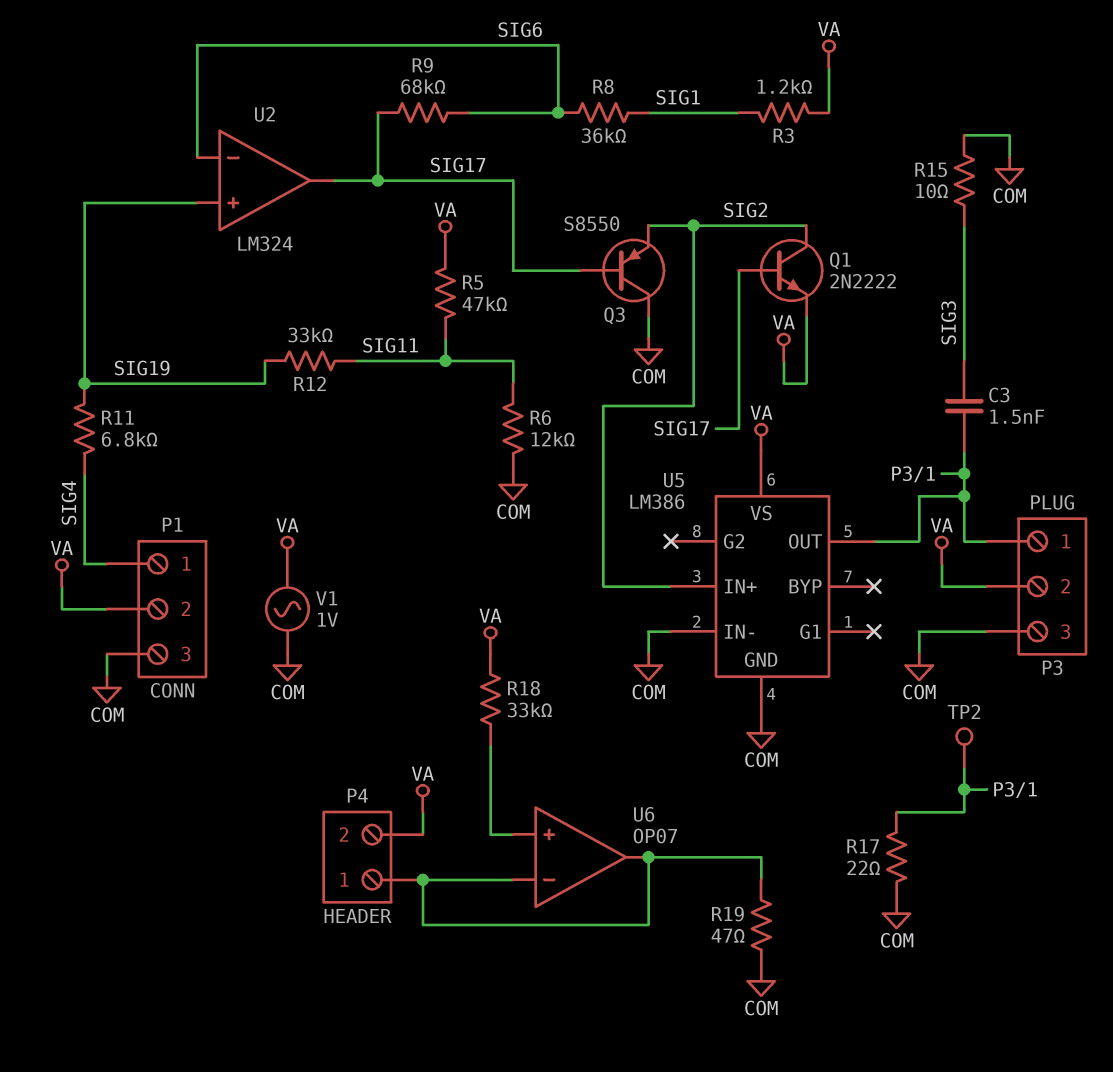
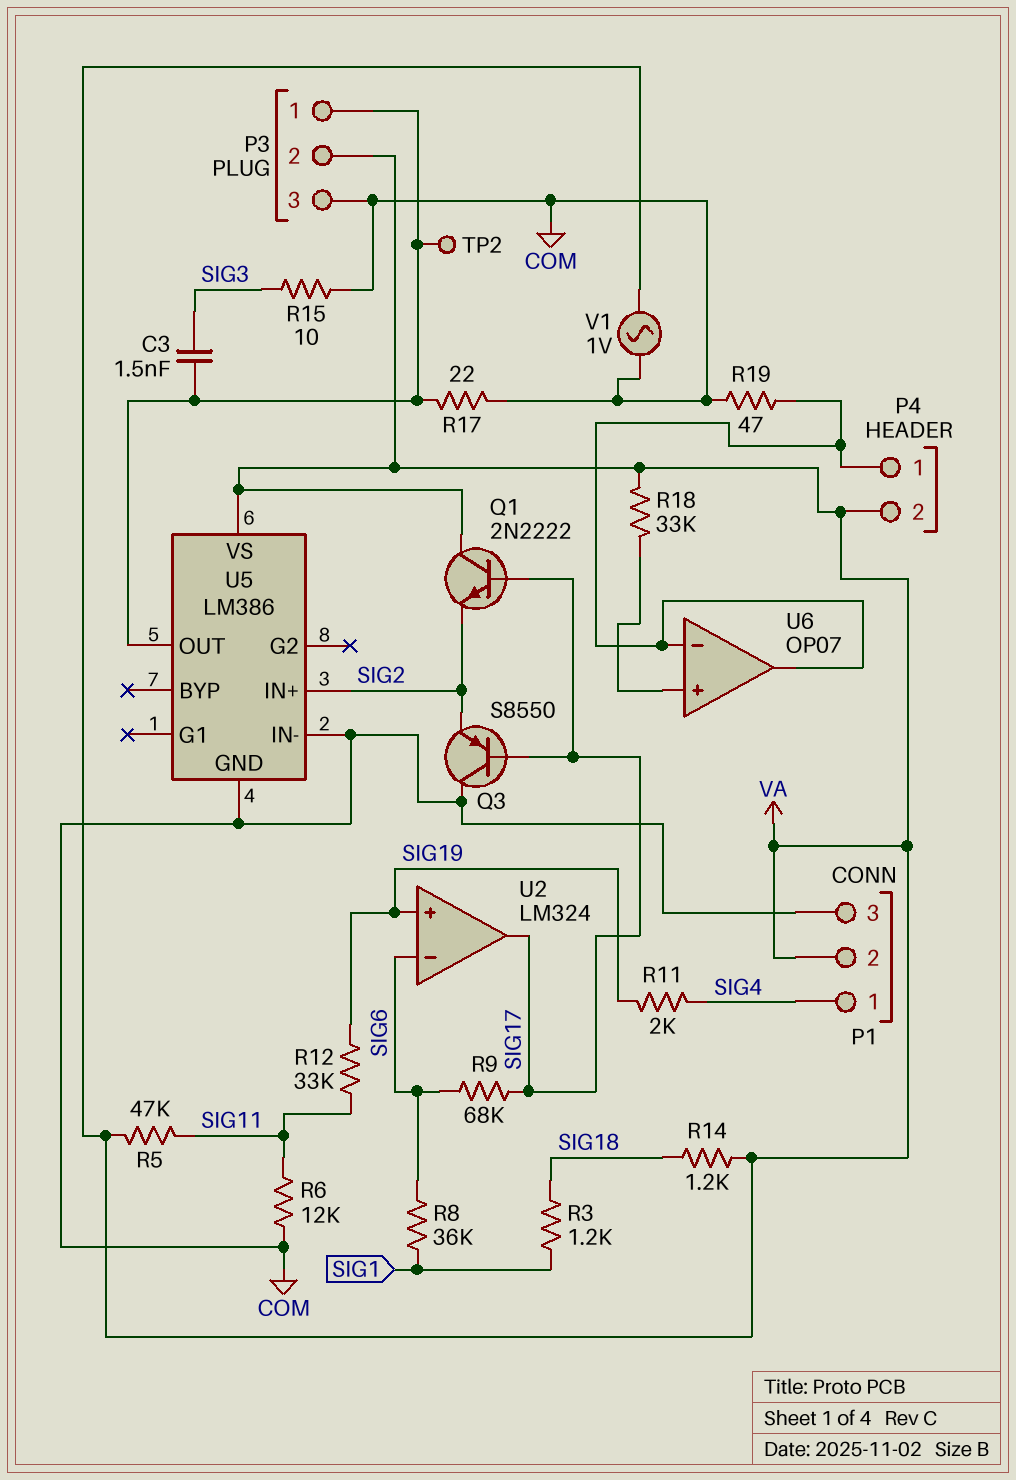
Q1: NPN 2N2222 (B SIG17, C SIG2, E VA) -> NPN 2N2222 (B SIG17, C VA, E SIG2)
R3: 1.2k (SIG1, VA) -> 1.2k (SIG1, SIG18)
R11: 6.8k (SIG4, SIG19) -> 2k (SIG4, SIG19)
R14: none -> 1.2k (SIG18, VA)

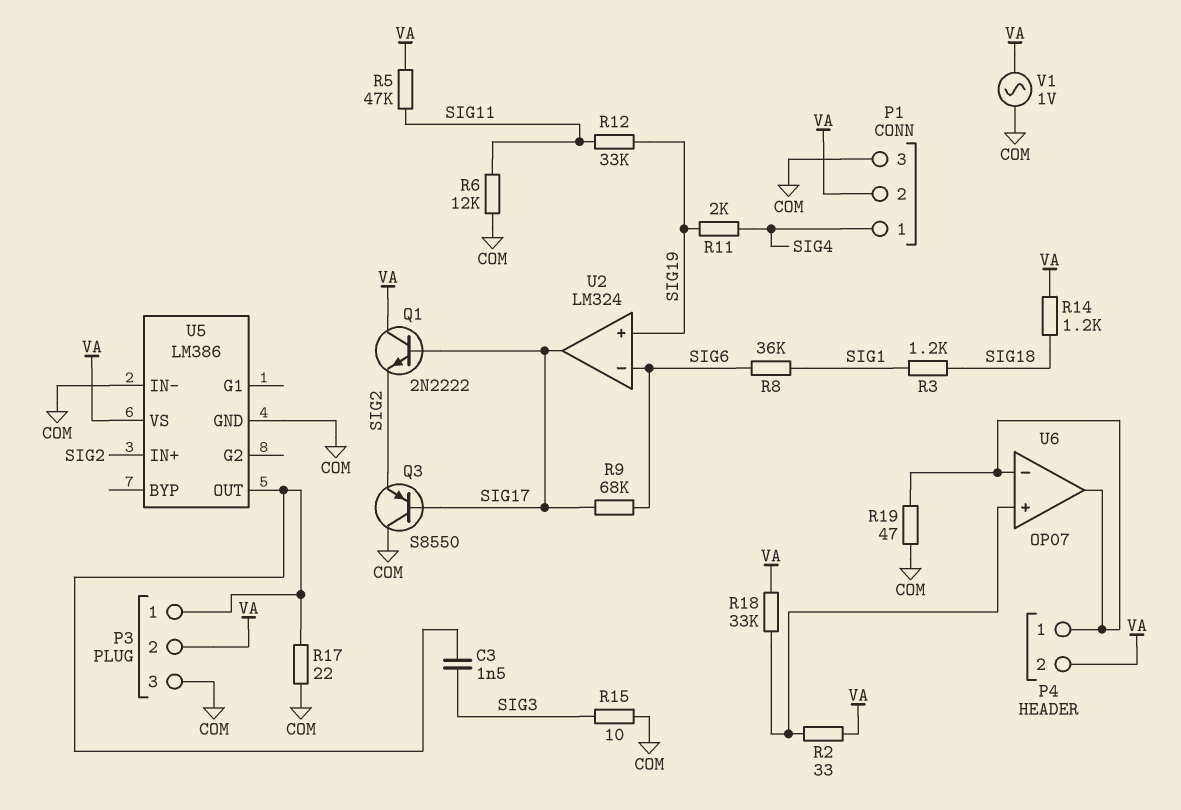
R2: none -> 33 (U6/in+, VA)
TP2: test point (P3/1) -> none

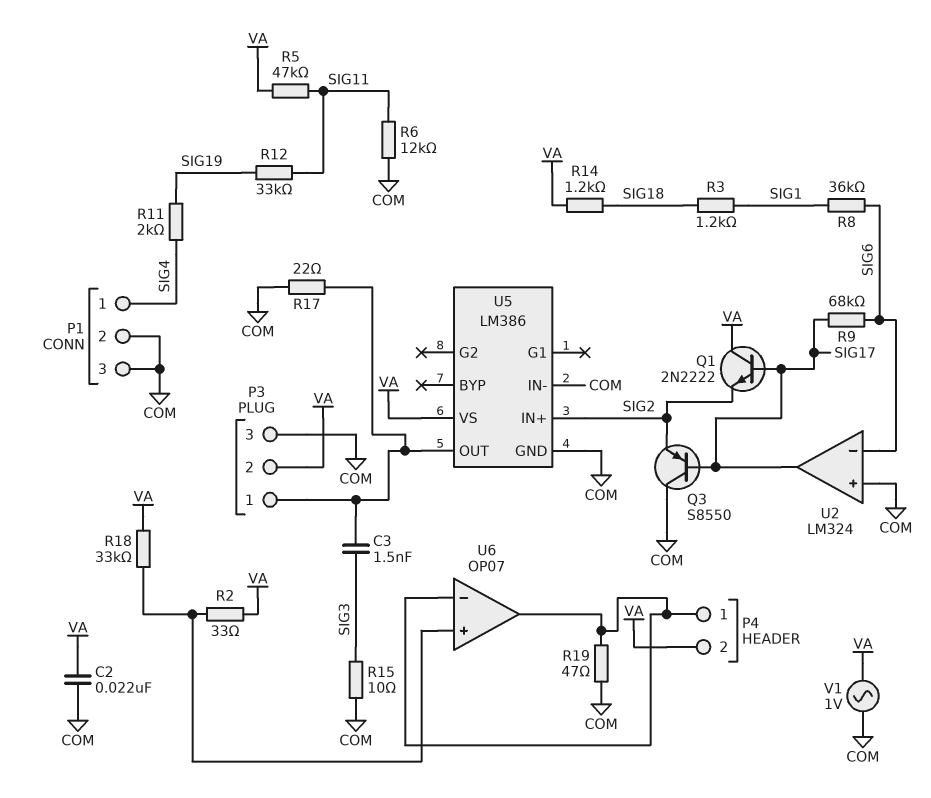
C2: none -> 22nF (COM, VA)
P1 pin 2: VA -> COM
U2 pin in+: SIG19 -> COM

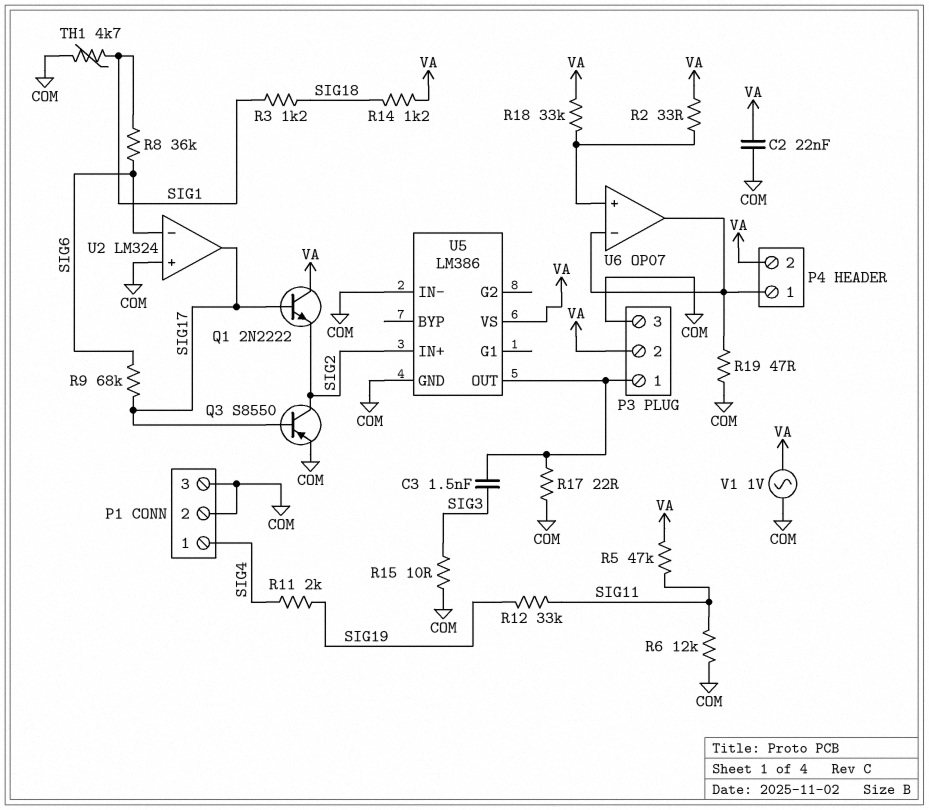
Q3: PNP S8550 (B SIG17, C COM, E SIG2) -> PNP S8550 (B SIG17, C SIG2, E COM)
TH1: none -> 4.7k (COM, SIG1)

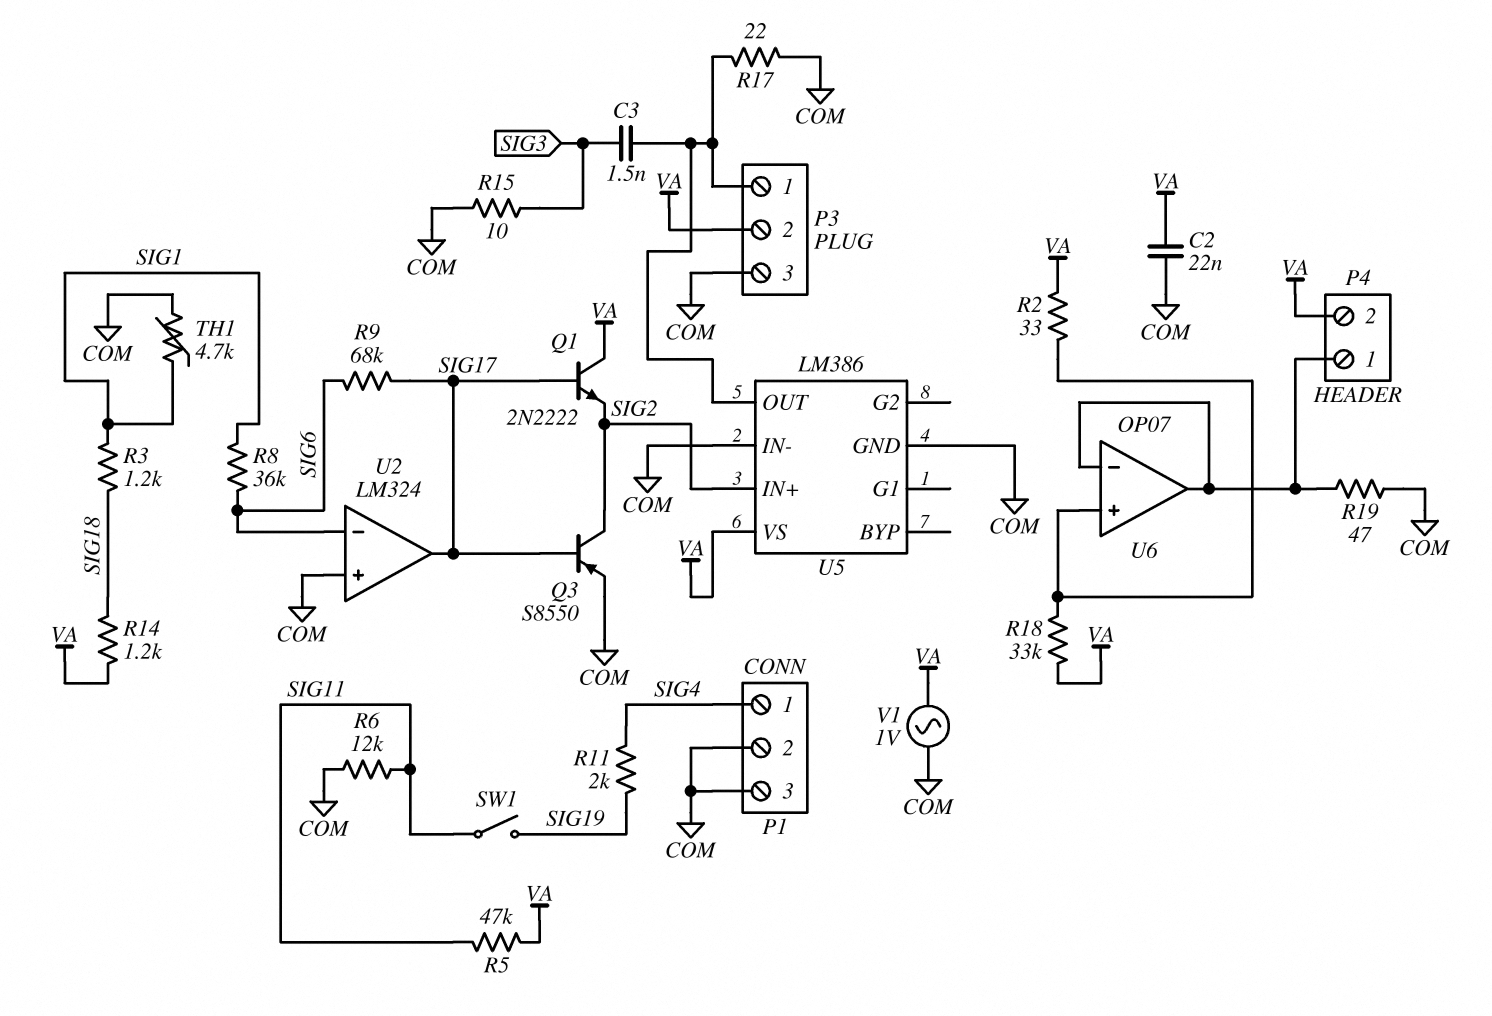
R12: 33k (SIG11, SIG19) -> none
SW1: none -> switch (SIG11, SIG19)

